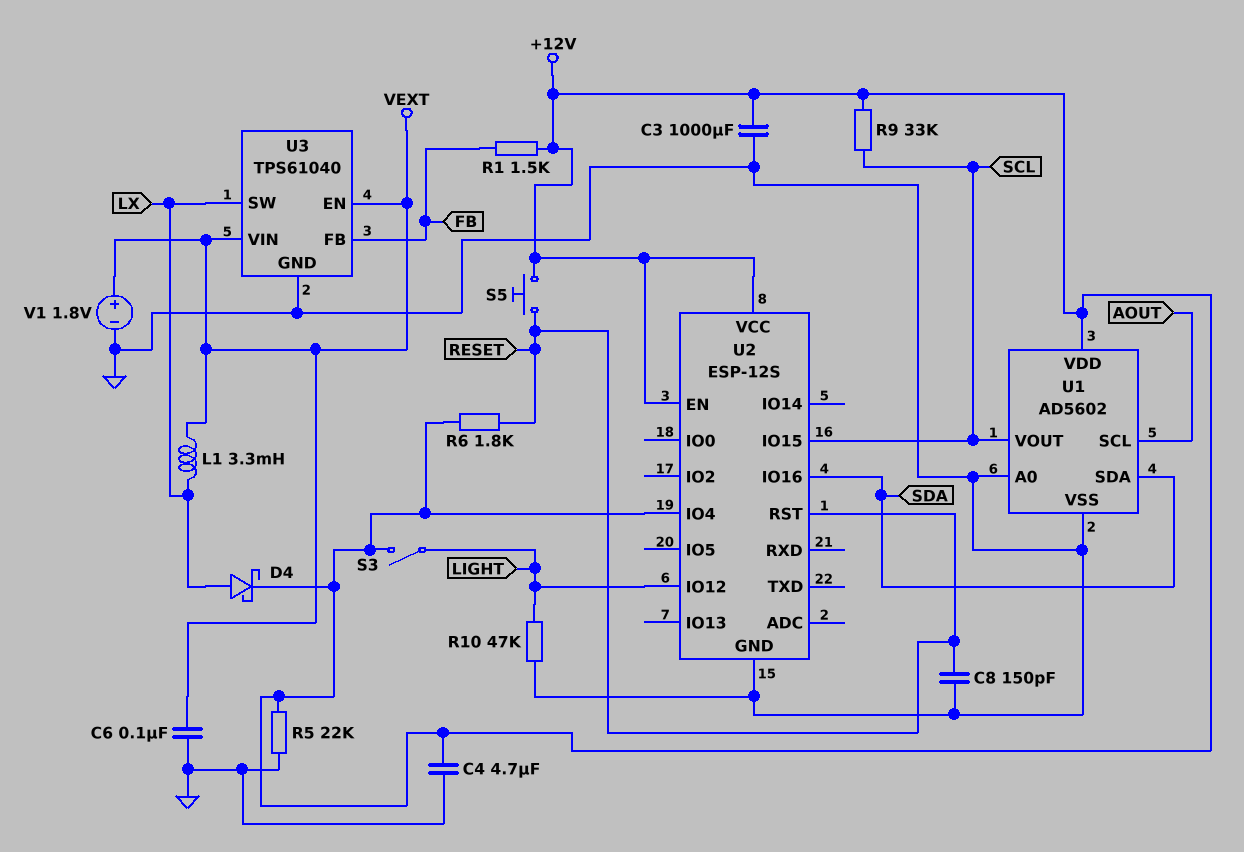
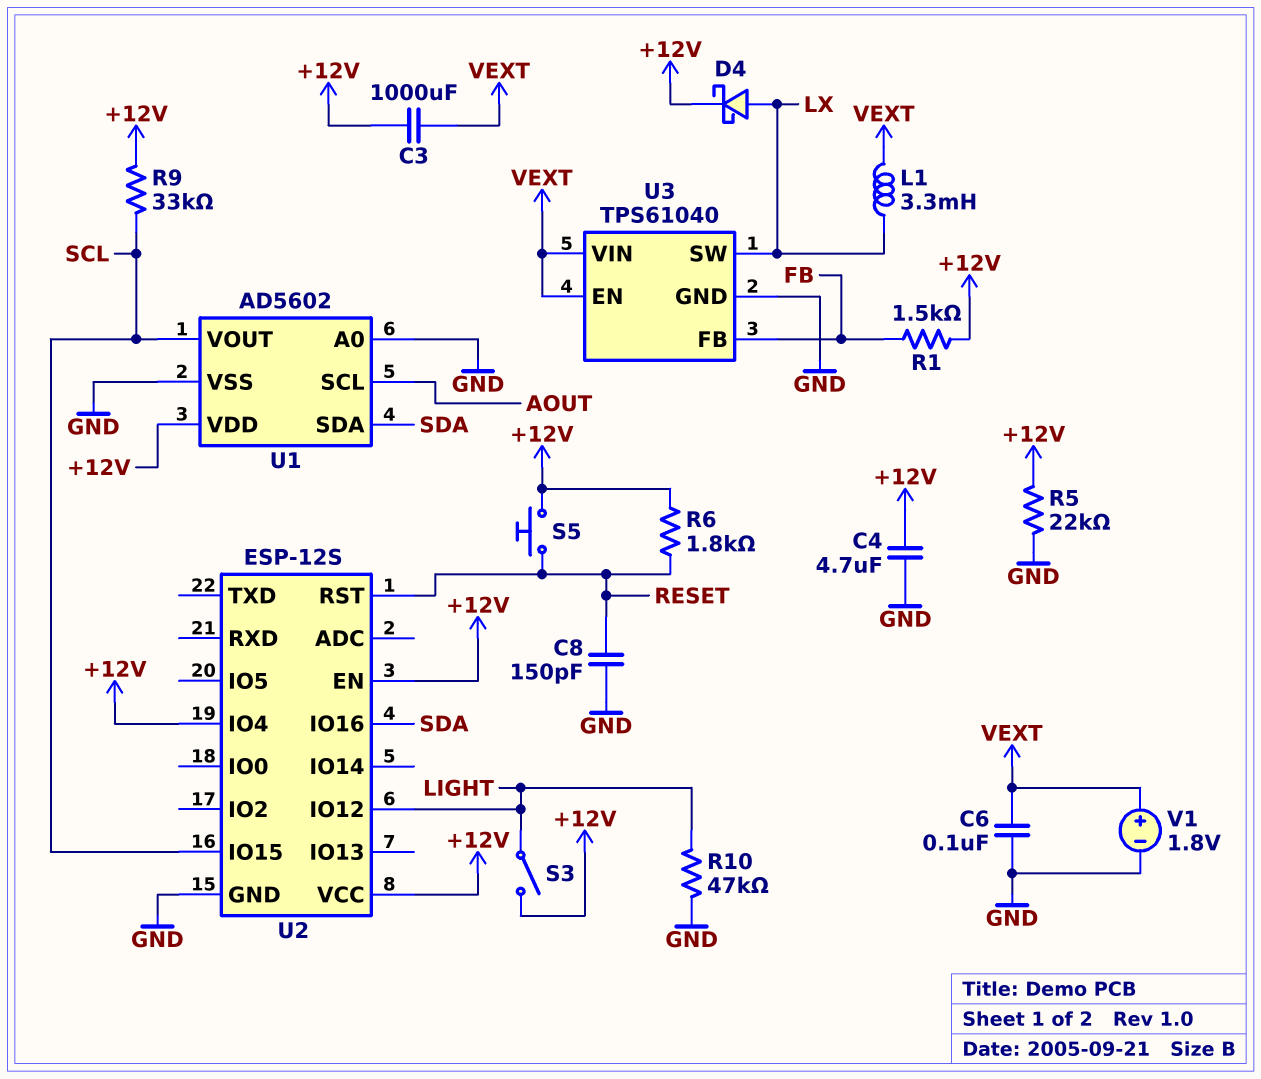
C3: 1000uF (+12V, GND) -> 1000uF (+12V, VEXT)

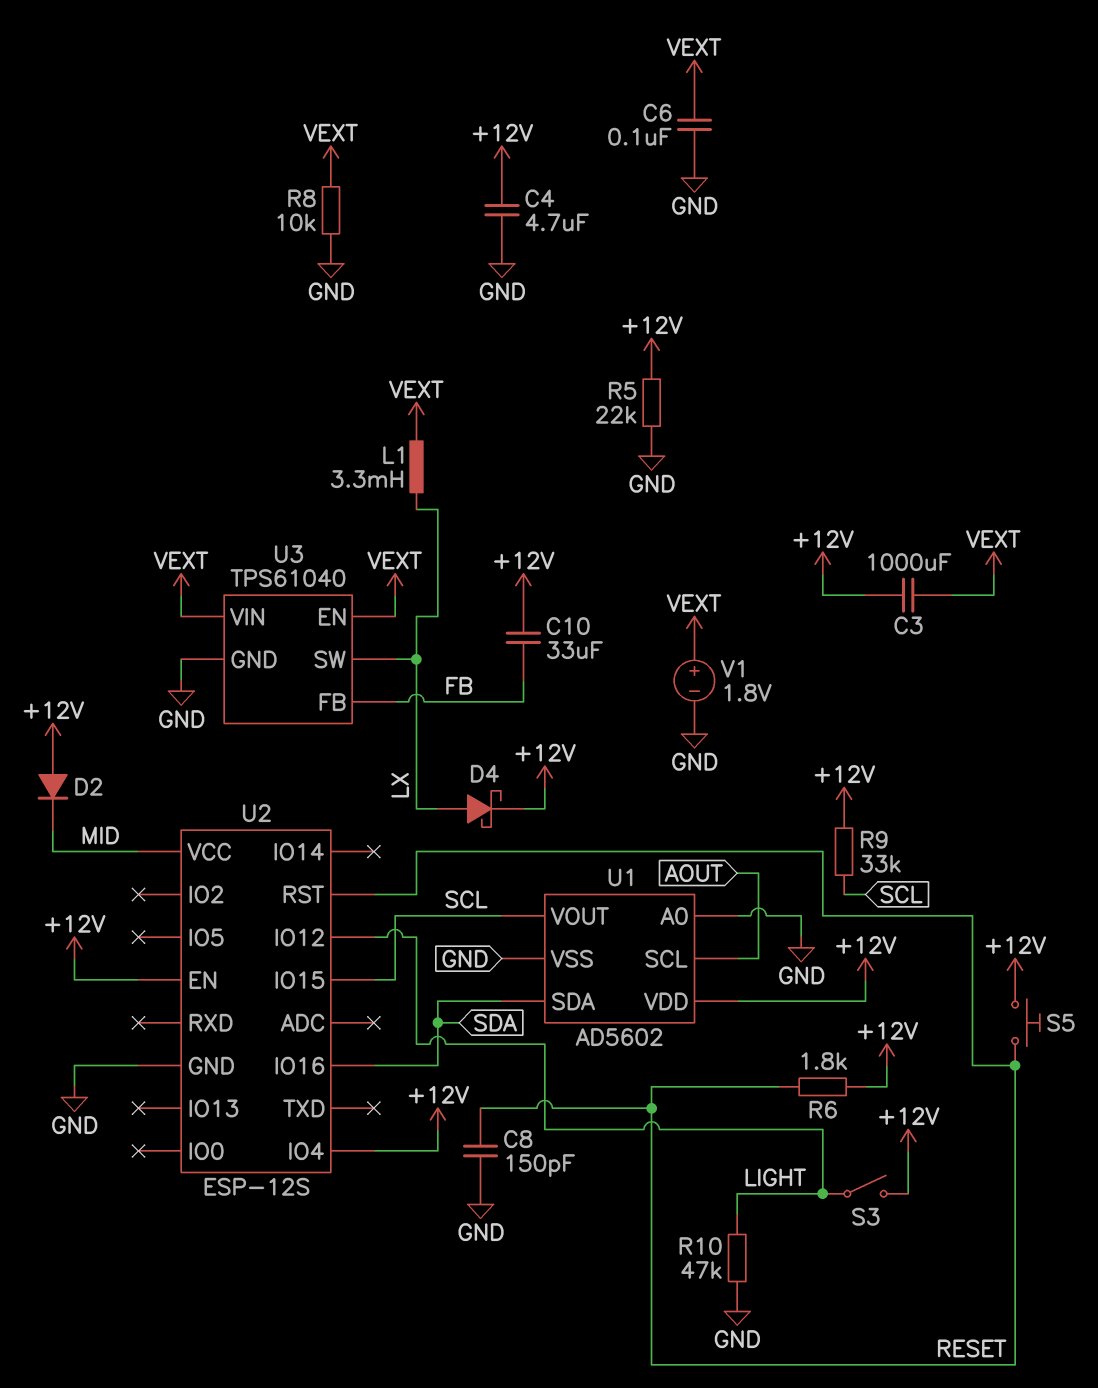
C10: none -> 33uF (+12V, FB)
D2: none -> diode (A +12V, K MID)
R1: 1.5k (+12V, FB) -> none
R8: none -> 10k (GND, VEXT)
U2 pin VCC: +12V -> MID

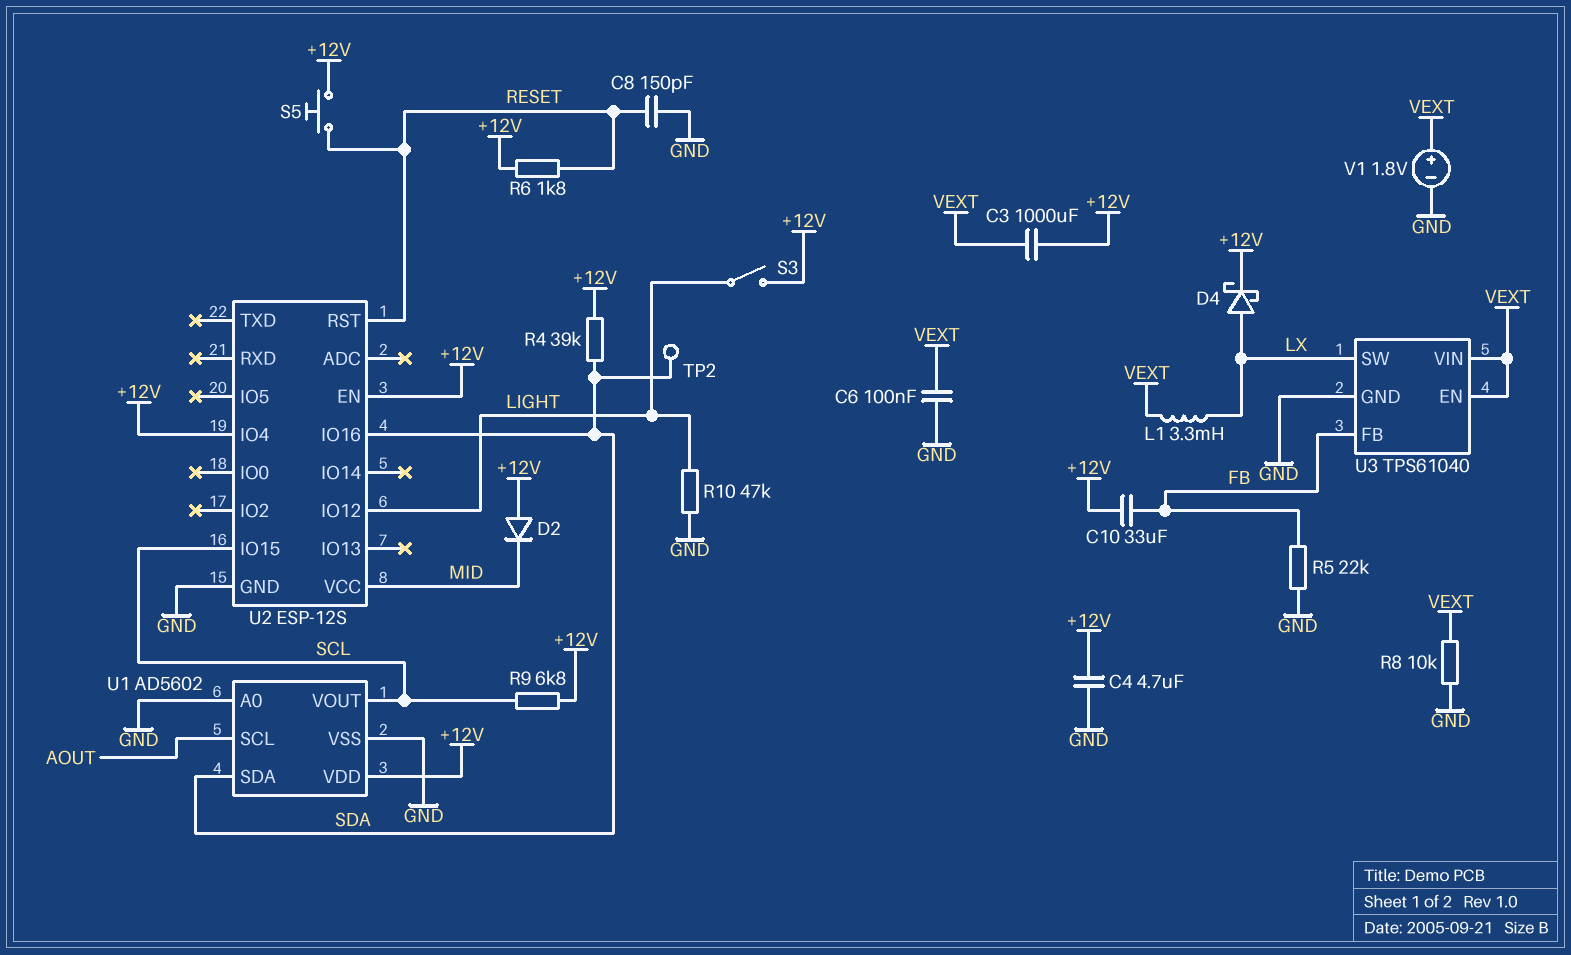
R4: none -> 39k (+12V, SDA)
R5: 22k (+12V, GND) -> 22k (FB, GND)
R9: 33k (+12V, SCL) -> 6.8k (+12V, SCL)
TP2: none -> test point (SDA)

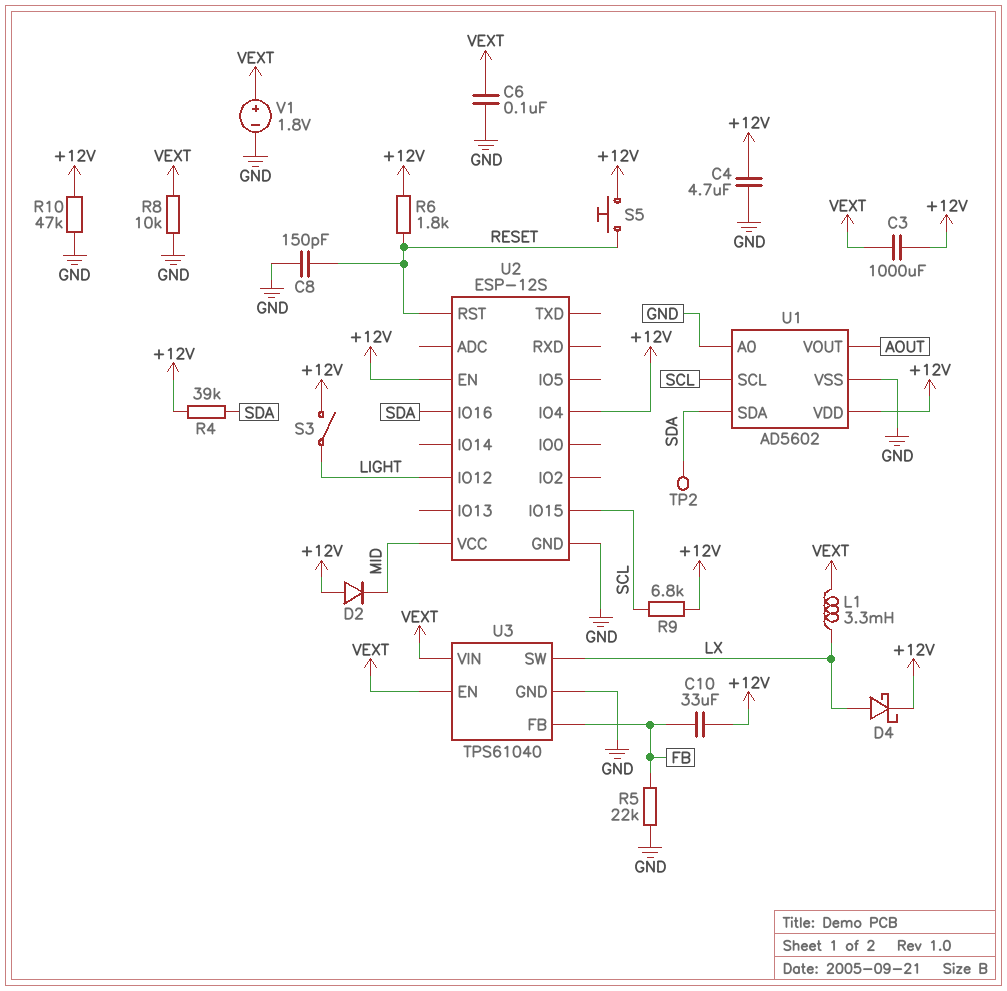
R10: 47k (GND, LIGHT) -> 47k (+12V, GND)
U1 pin SCL: AOUT -> SCL
U1 pin VOUT: SCL -> AOUT

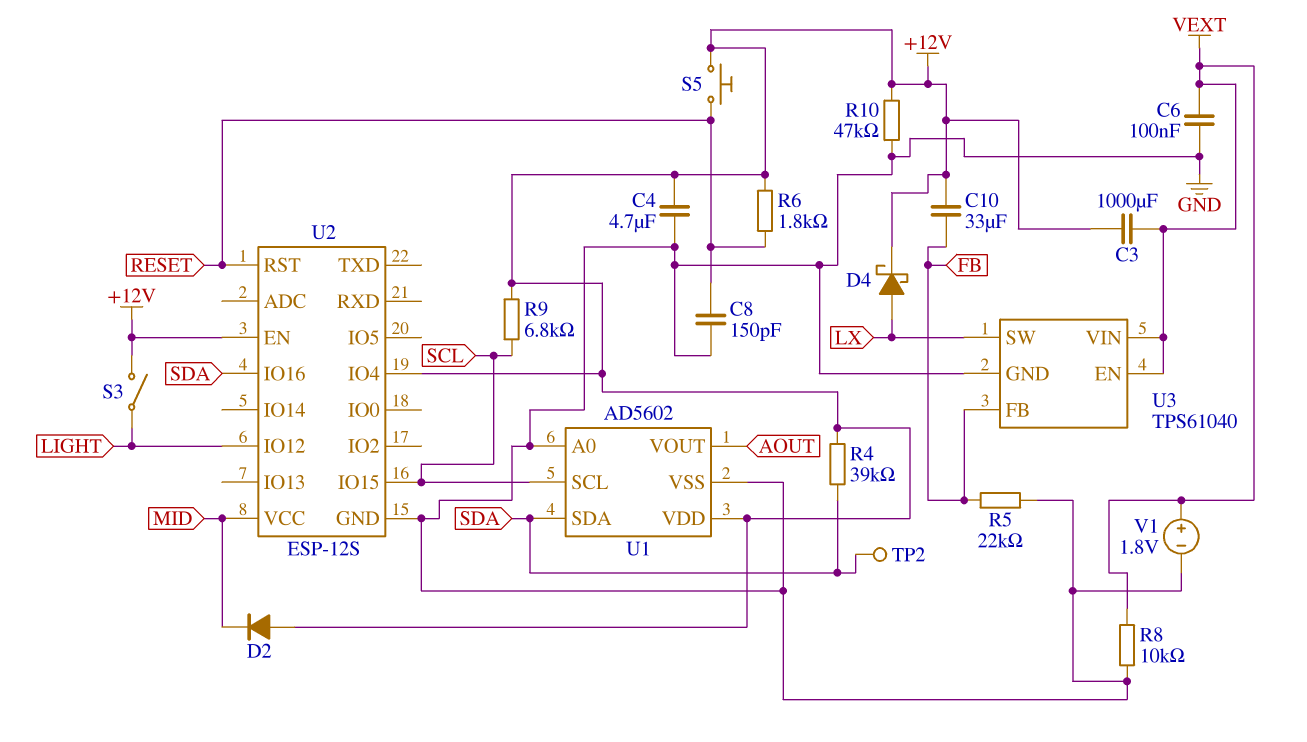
L1: 3.3mH (LX, VEXT) -> none

